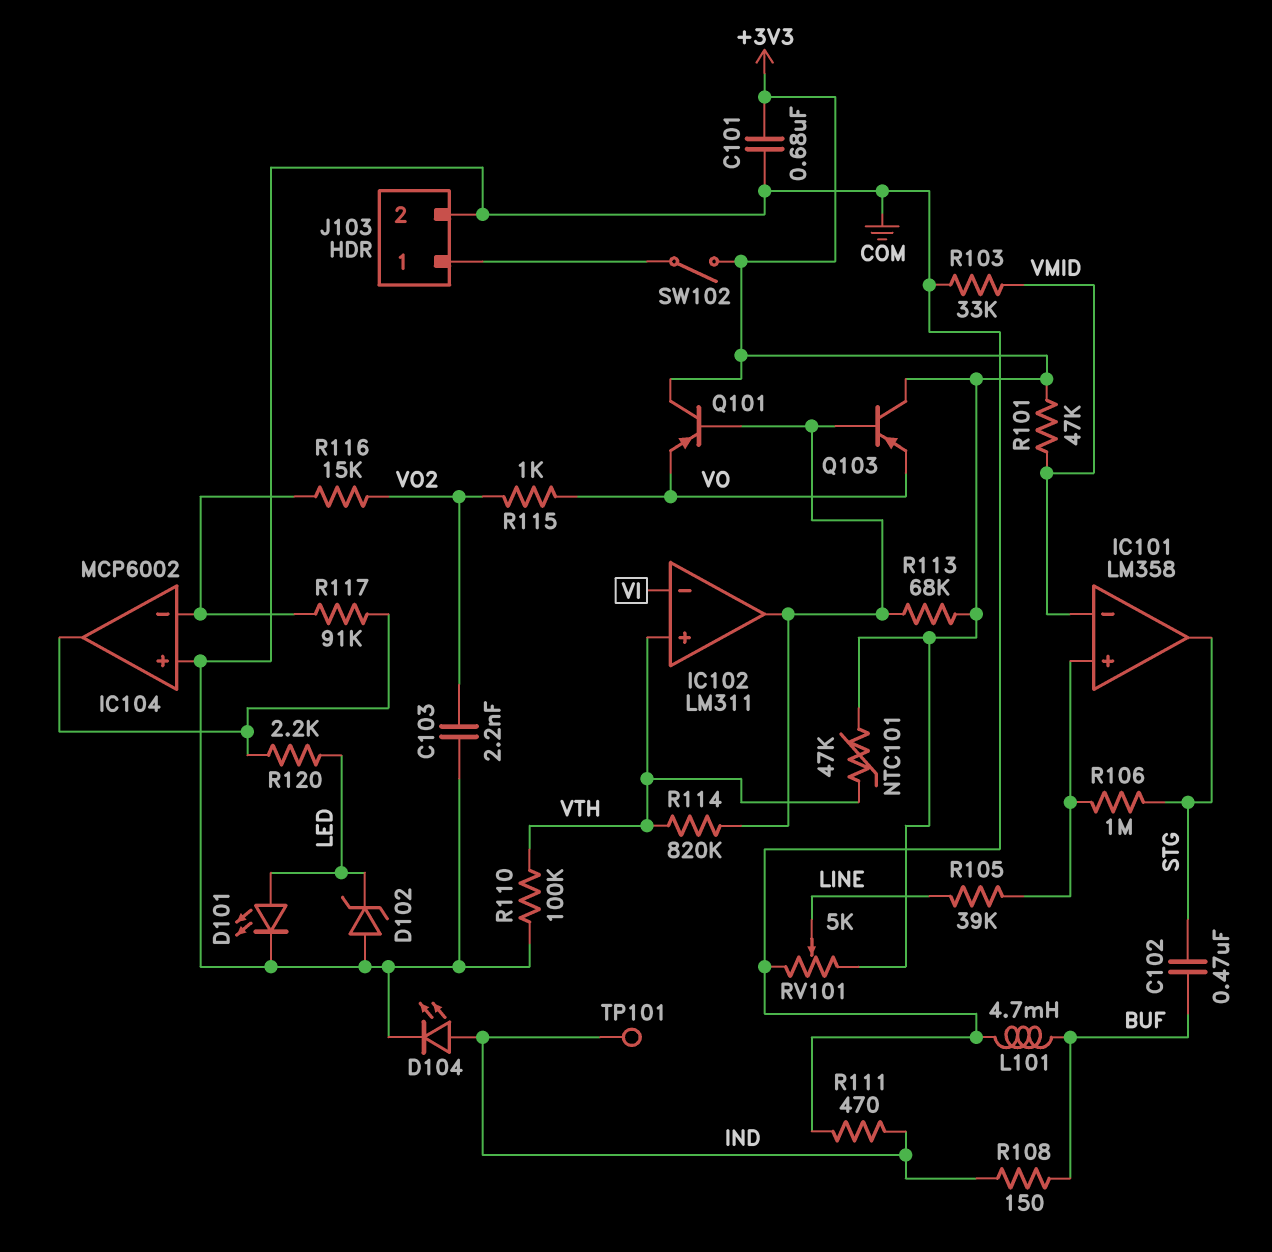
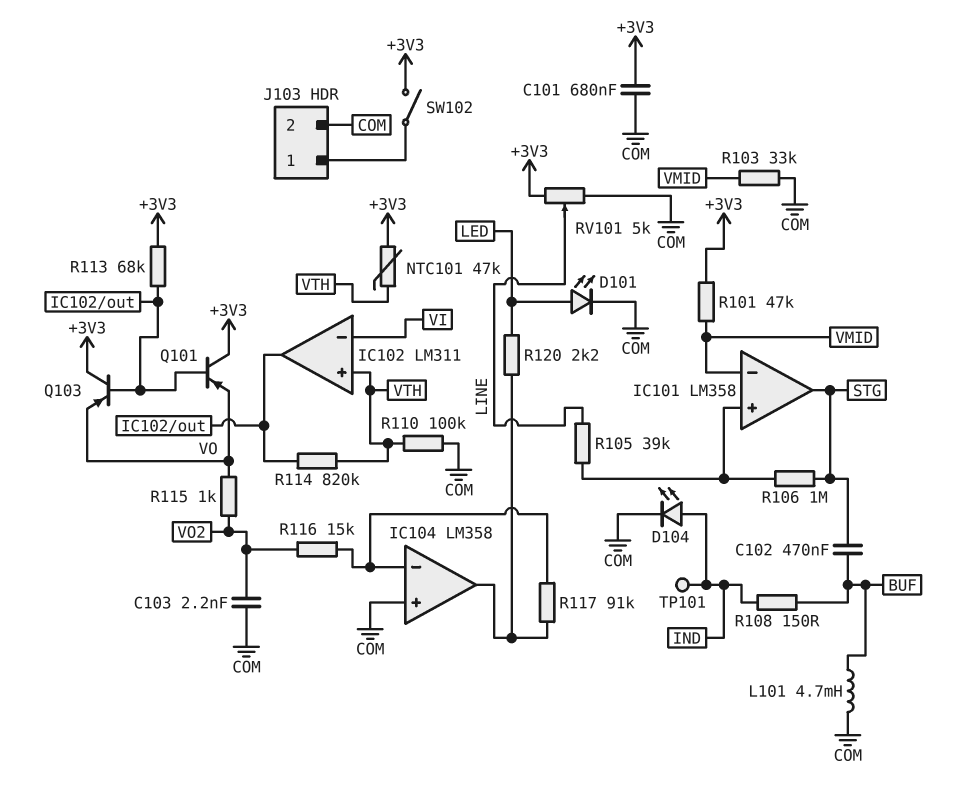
D102: zener (A COM, K LED) -> none
IC104: MCP6002 -> LM358
R111: 470 (COM, IND) -> none

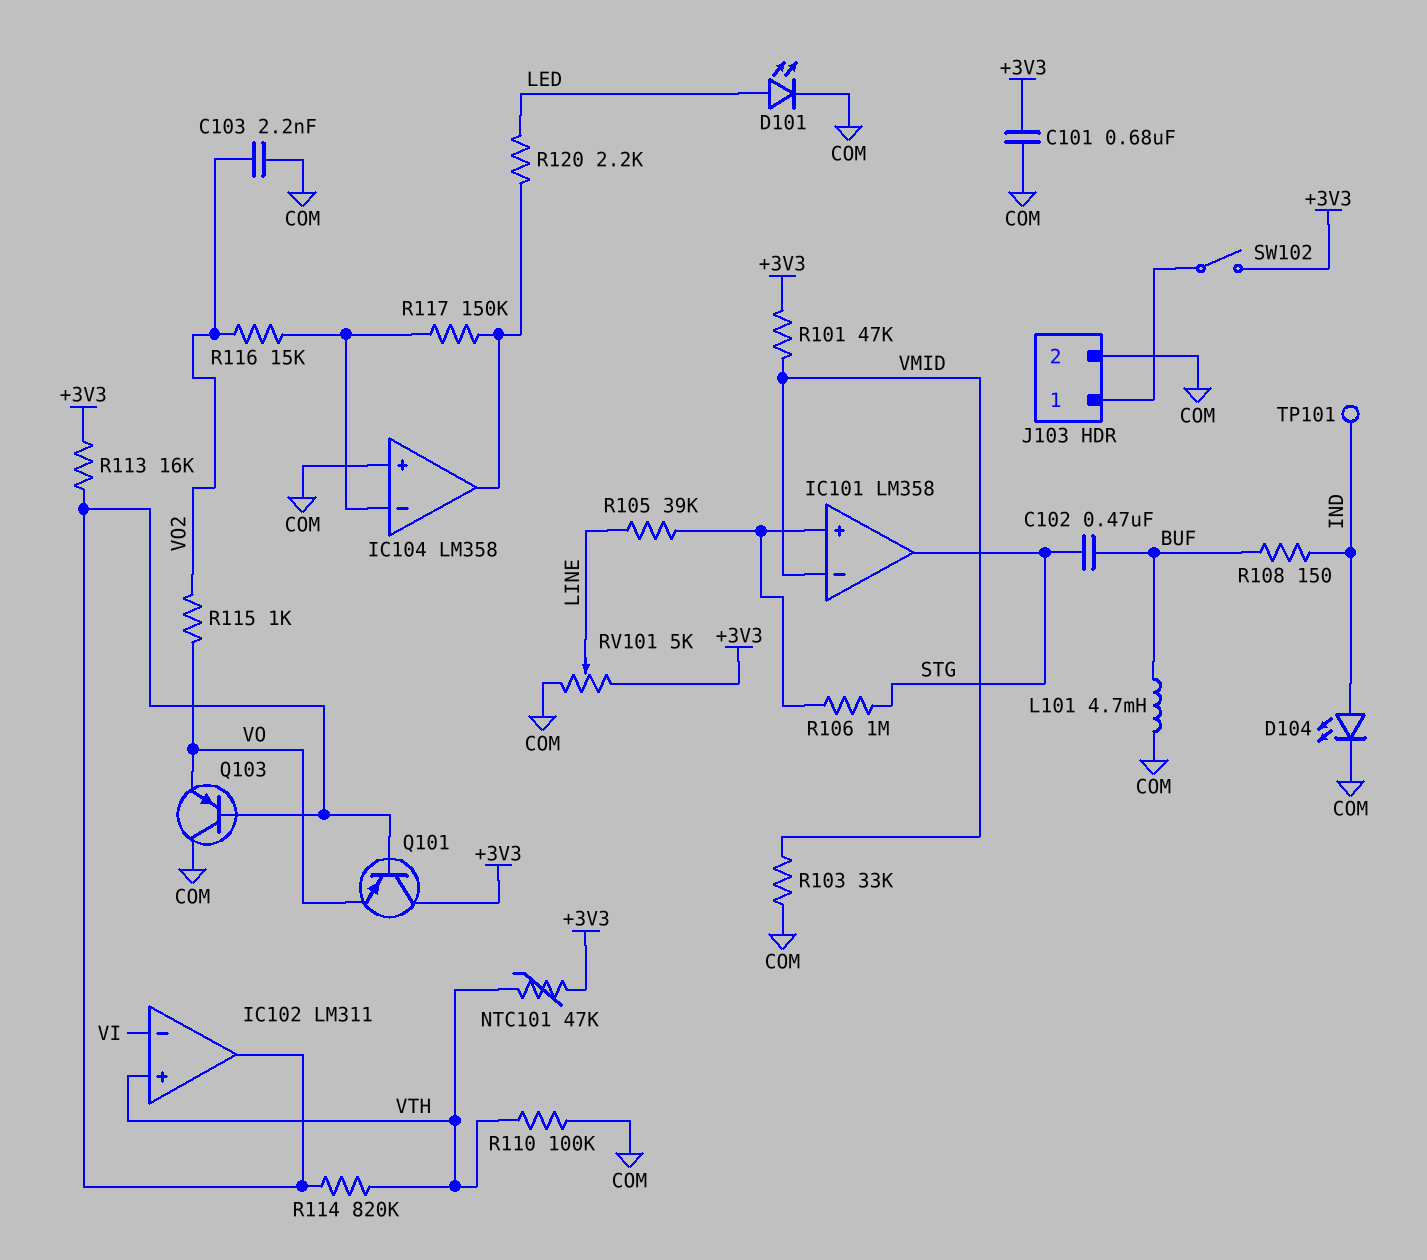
Q103: PNP (B IC102/out, C +3V3, E VO) -> PNP (B IC102/out, C COM, E VO)
R113: 68k (+3V3, IC102/out) -> 16k (+3V3, IC102/out)
R117: 91k (IC104/in-, IC104/out) -> 150k (IC104/in-, IC104/out)

